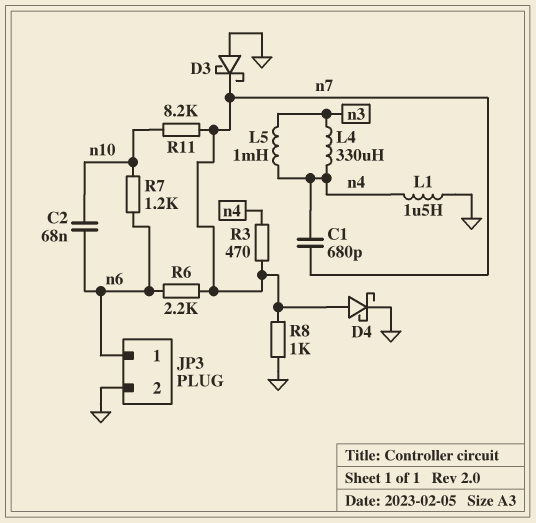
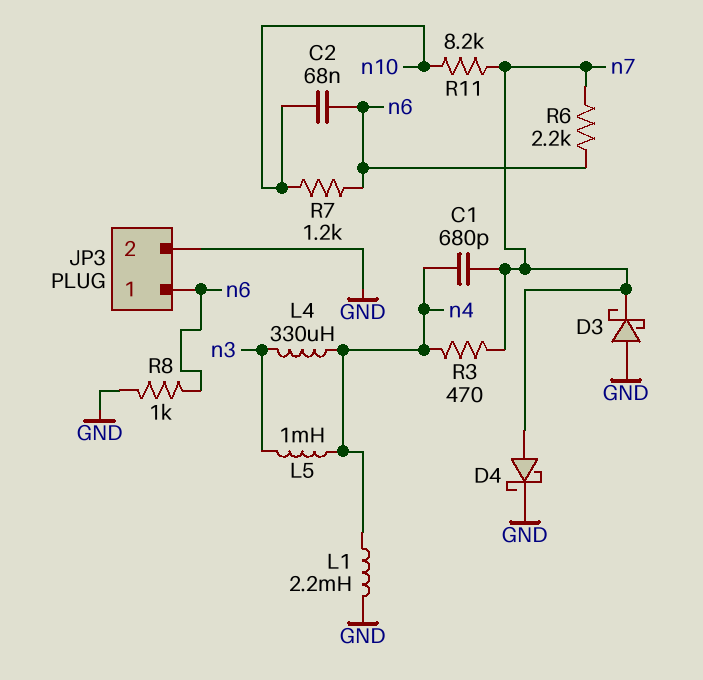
L1: 1.5uH (GND, n4) -> 2.2mH (GND, n4)
R8: 1k (GND, n7) -> 1k (GND, n6)

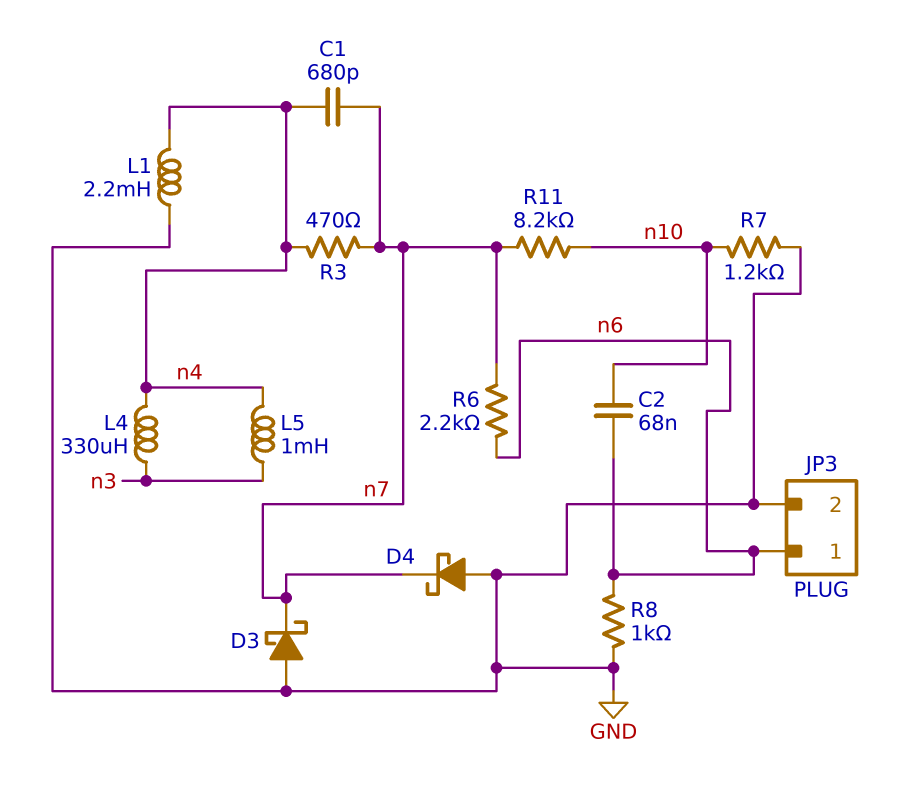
D4: schottky (A n7, K GND) -> schottky (A GND, K n7)
R7: 1.2k (n6, n10) -> 1.2k (GND, n10)

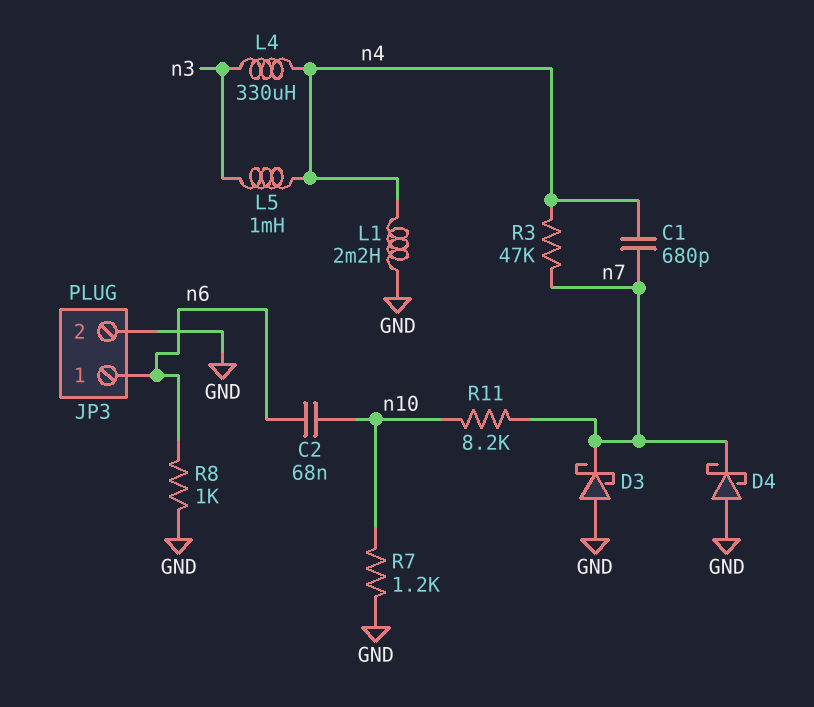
R3: 470 (n4, n7) -> 47k (n4, n7)
R6: 2.2k (n6, n7) -> none

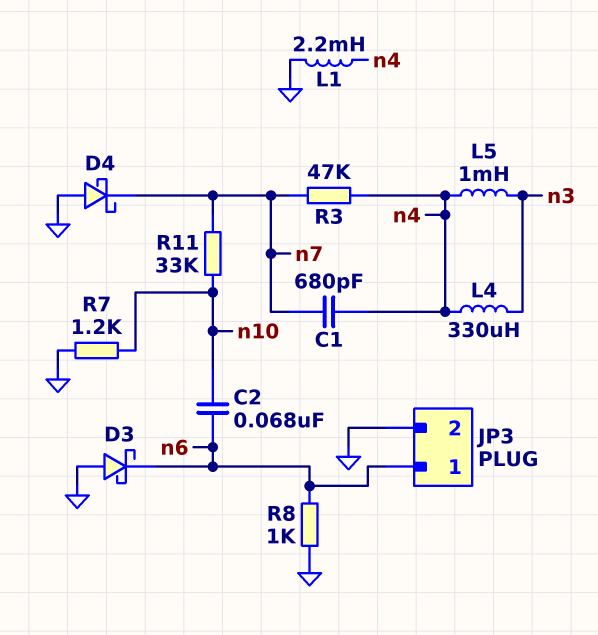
D3: schottky (A GND, K n7) -> schottky (A GND, K n6)
R11: 8.2k (n7, n10) -> 33k (n7, n10)

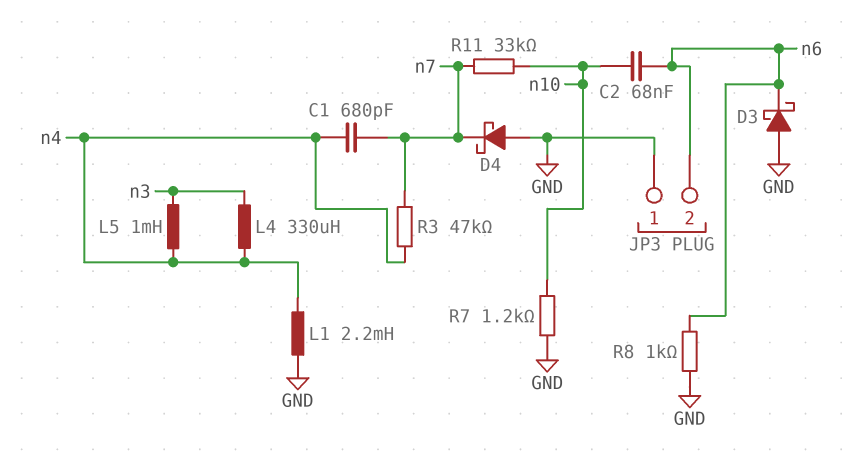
JP3 pin 1: n6 -> GND
JP3 pin 2: GND -> n6

